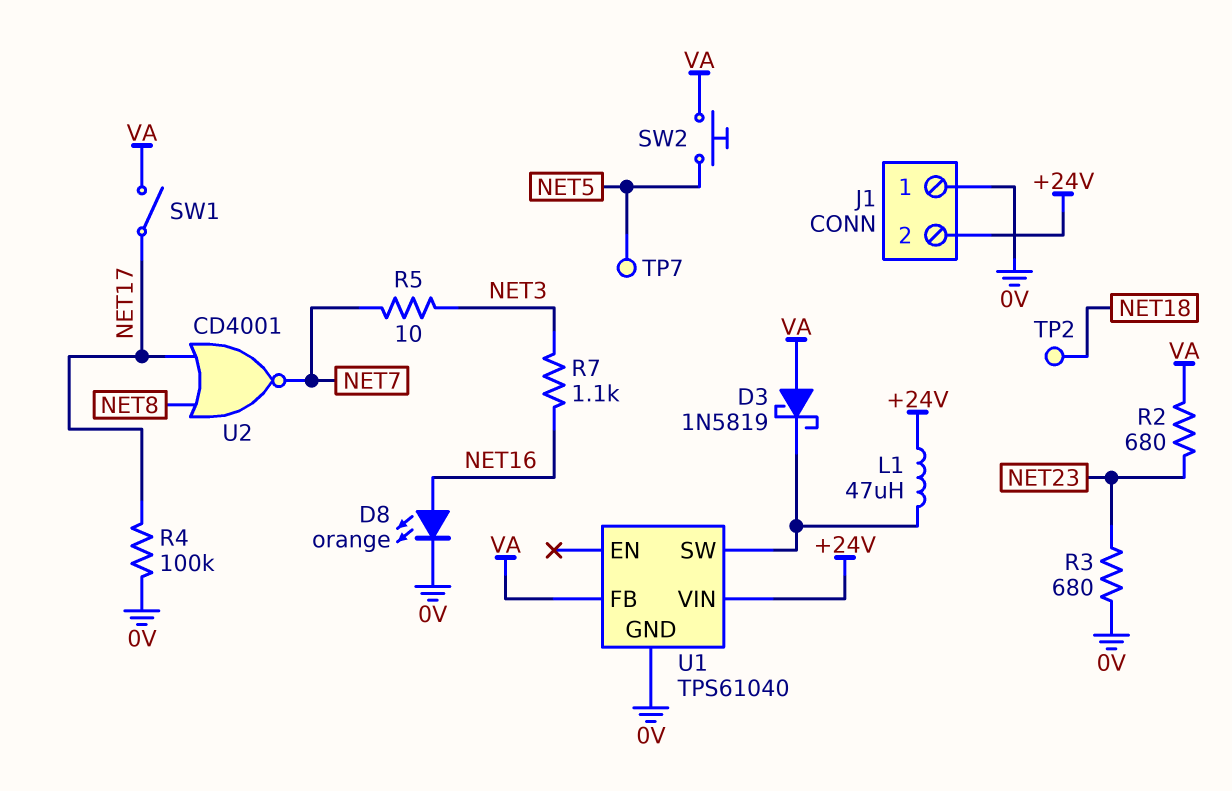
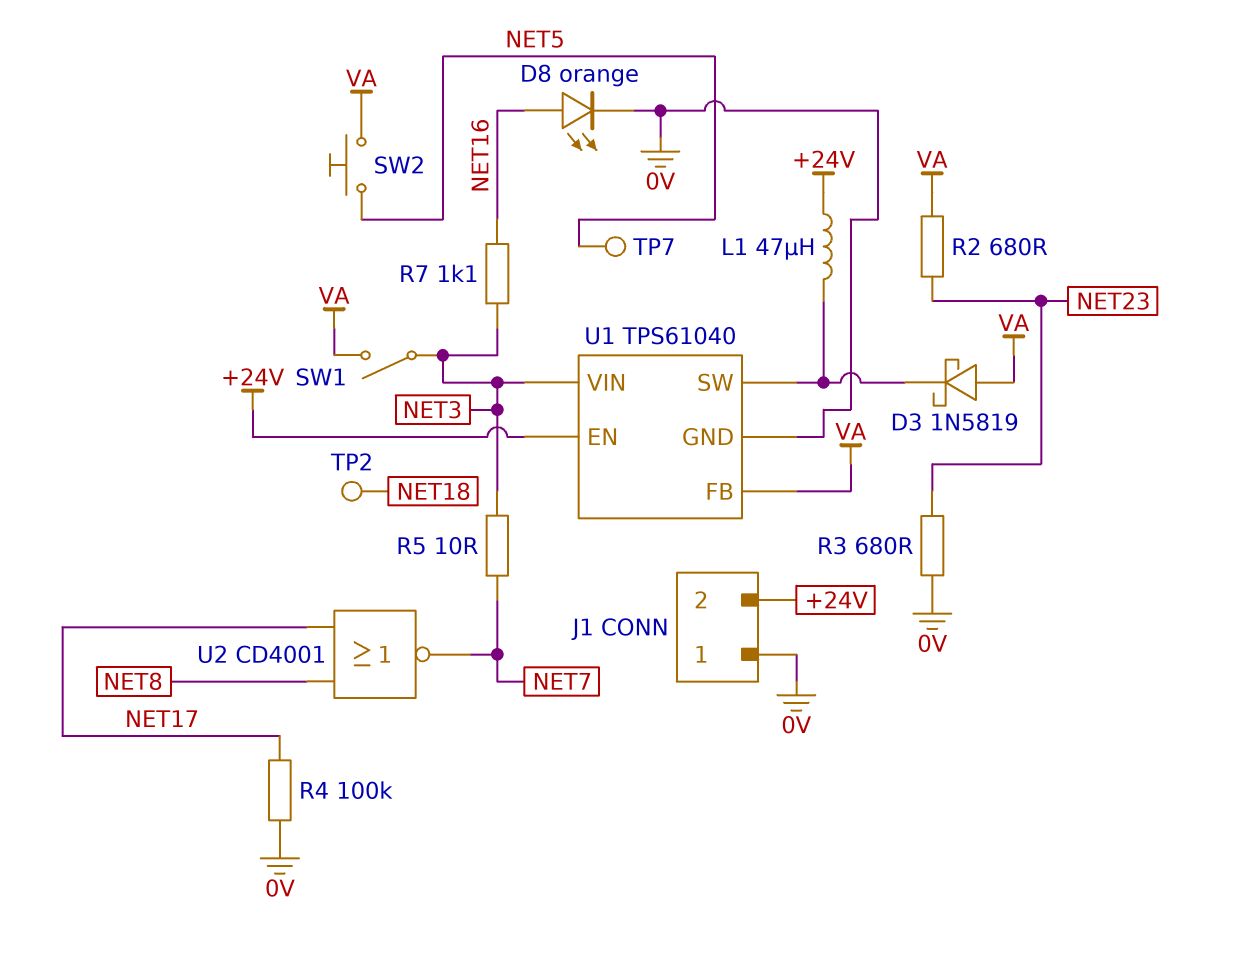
SW1: switch (NET17, VA) -> switch (NET3, VA)
U1 pin EN: none -> +24V
U1 pin VIN: +24V -> NET3

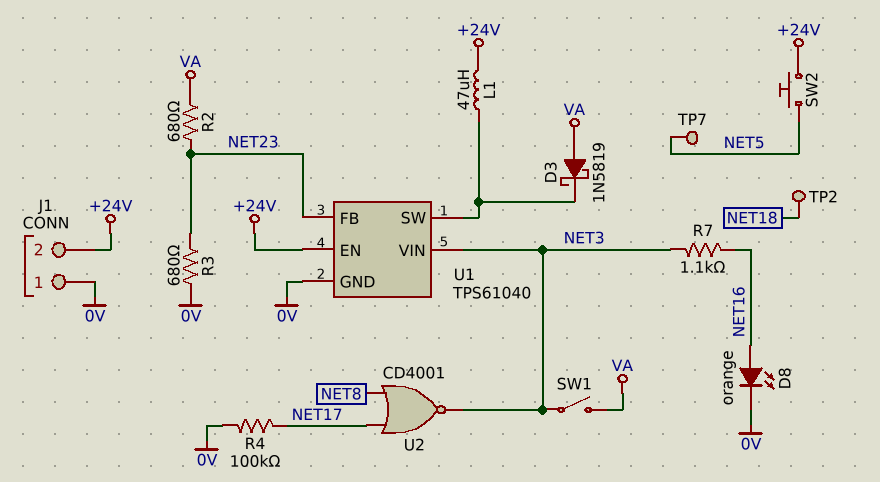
R5: 10 (NET3, NET7) -> none
SW2: button (NET5, VA) -> button (+24V, NET5)
U1 pin FB: VA -> NET23
U2: NOR CD4001 (in NET8, in NET17, out NET7) -> NOR CD4001 (in NET8, in NET17, out NET3)

